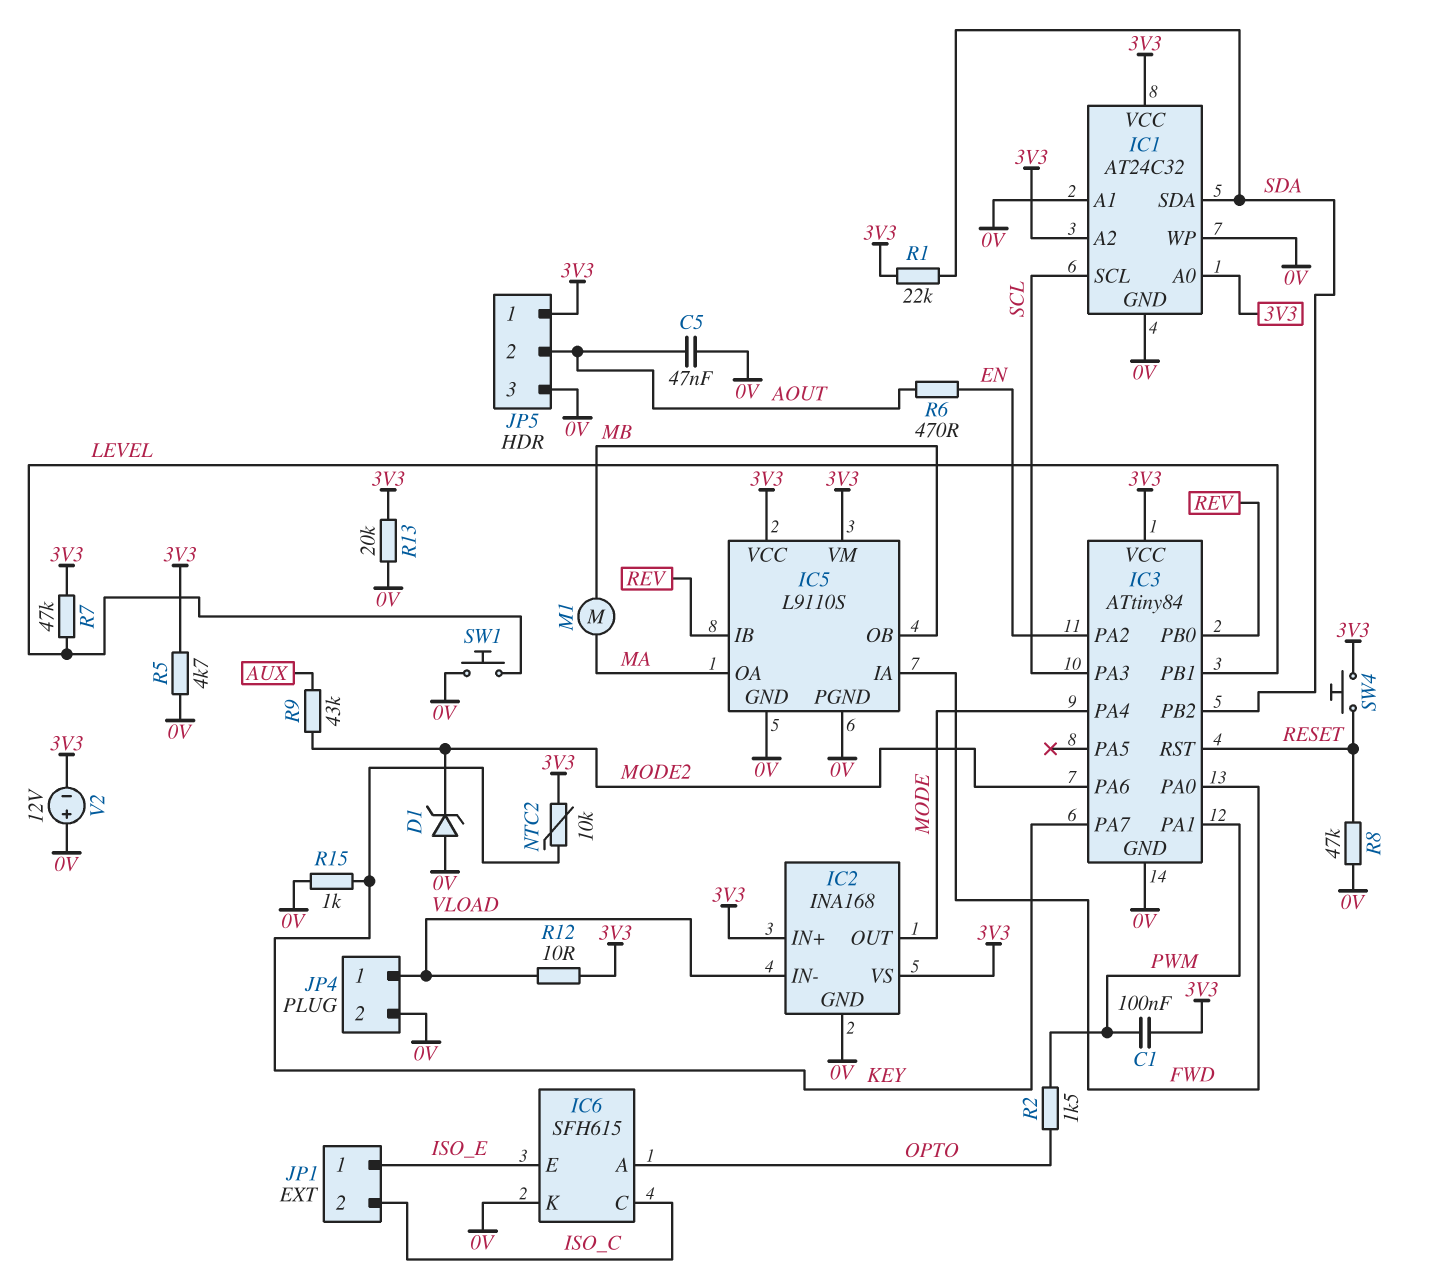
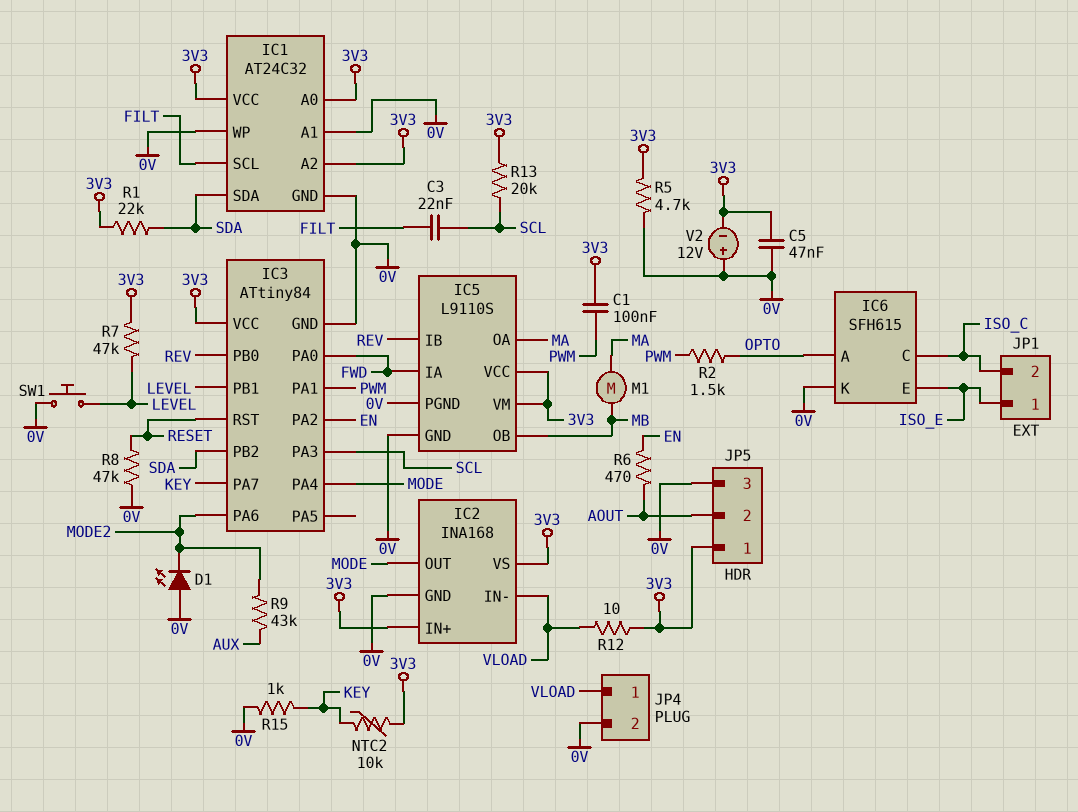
C3: none -> 22nF (FILT, SCL)
C5: 47nF (0V, AOUT) -> 47nF (0V, 3V3)
D1: zener (A 0V, K MODE2) -> LED (A 0V, K MODE2)
IC1 pin SCL: SCL -> FILT
R13: 20k (0V, 3V3) -> 20k (3V3, SCL)
SW4: button (3V3, RESET) -> none

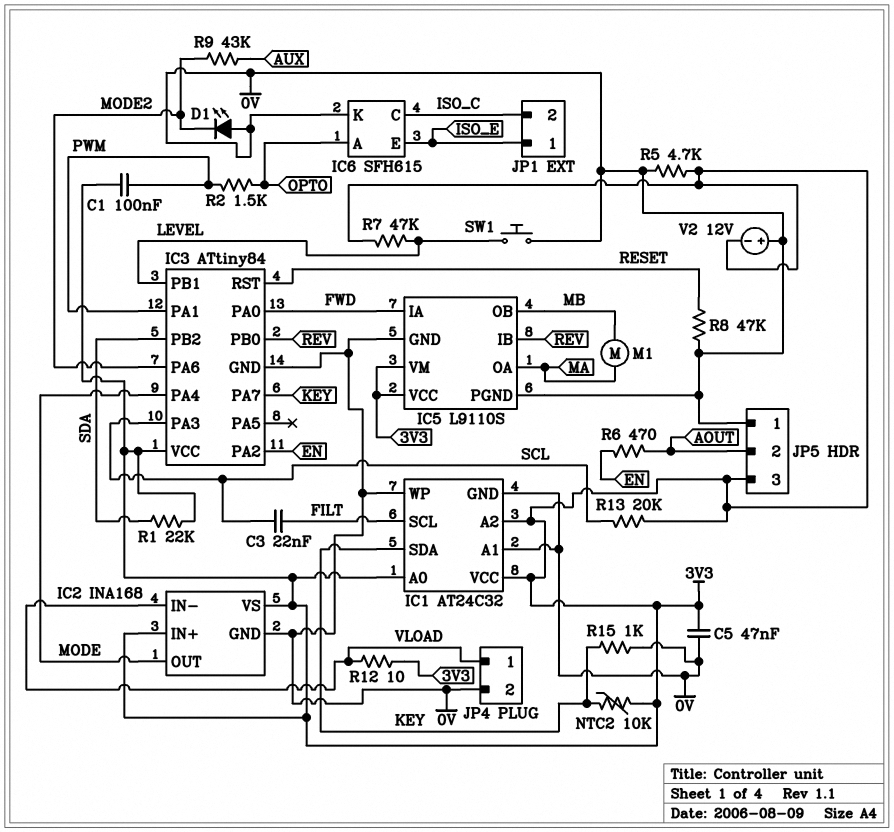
IC1 pin SDA: SDA -> KEY
JP5 pin 1: 3V3 -> 0V
JP5 pin 3: 0V -> 3V3

